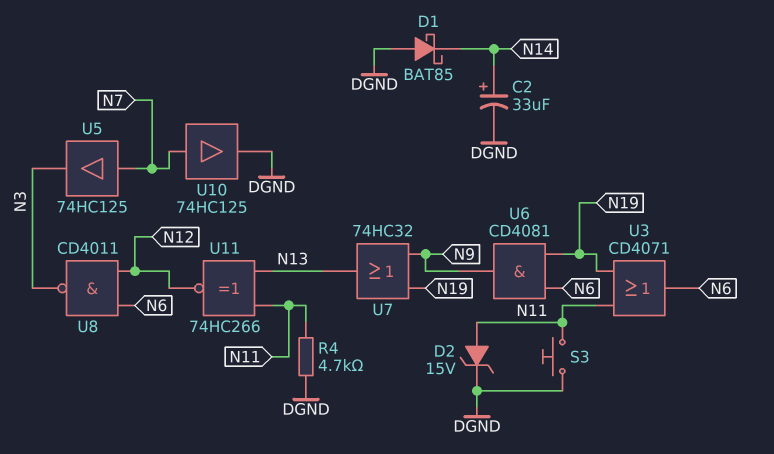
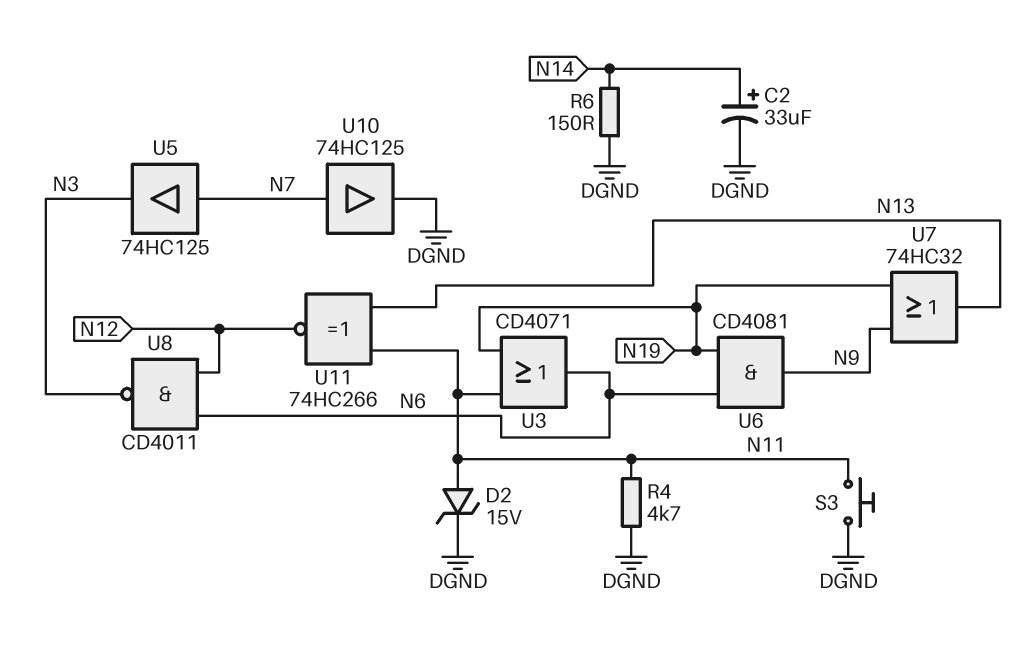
D1: schottky BAT85 (A DGND, K N14) -> none
R6: none -> 150 (DGND, N14)

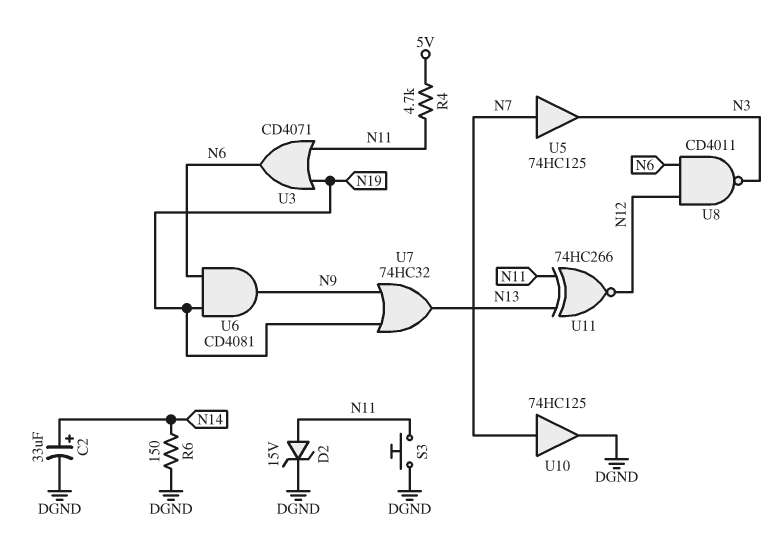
R4: 4.7k (DGND, N11) -> 4.7k (5V, N11)

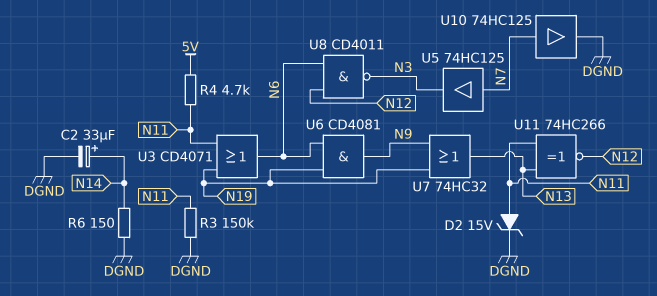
R3: none -> 150k (DGND, N11)
S3: button (DGND, N11) -> none

